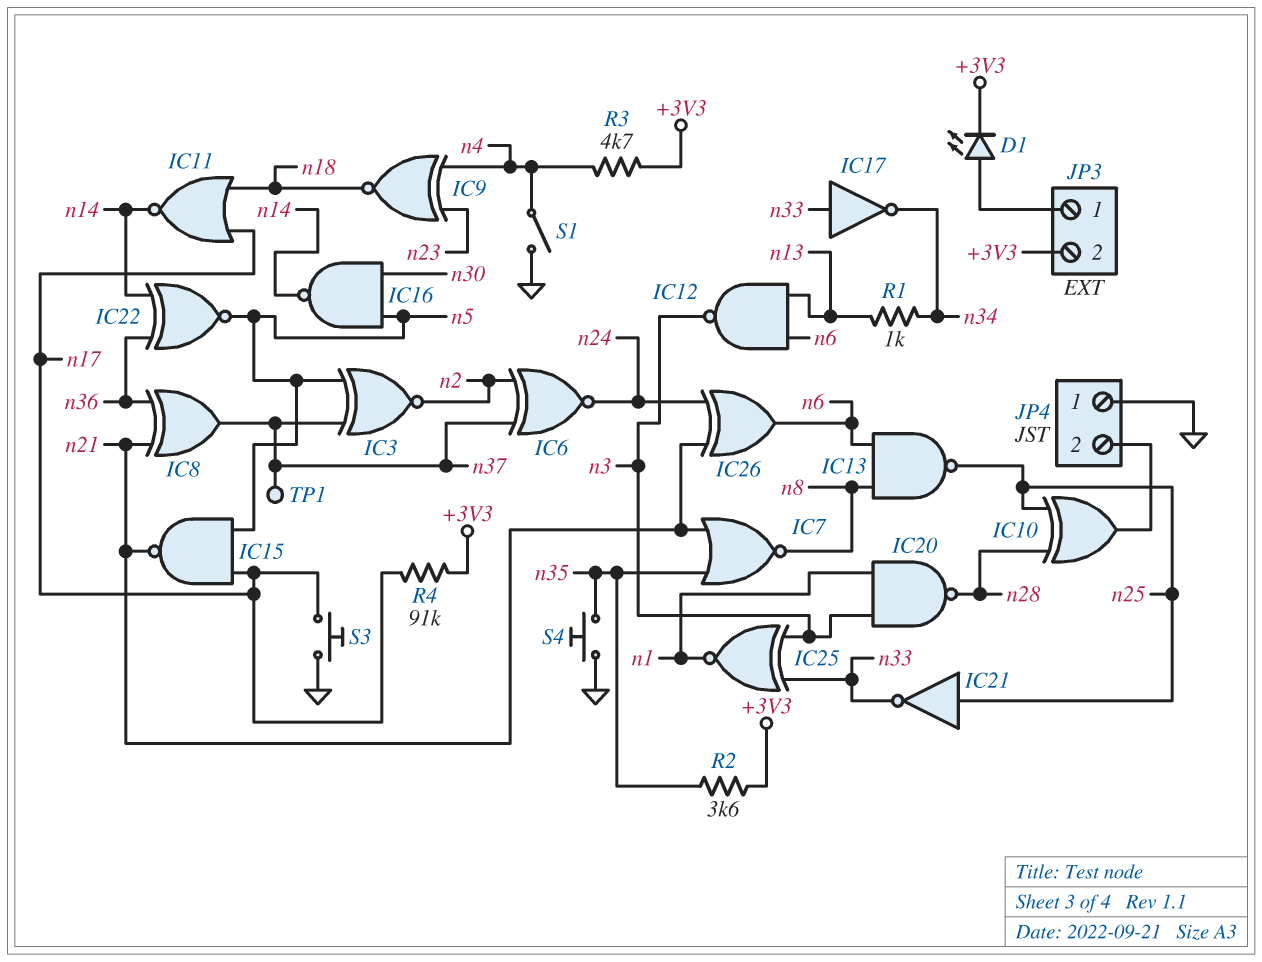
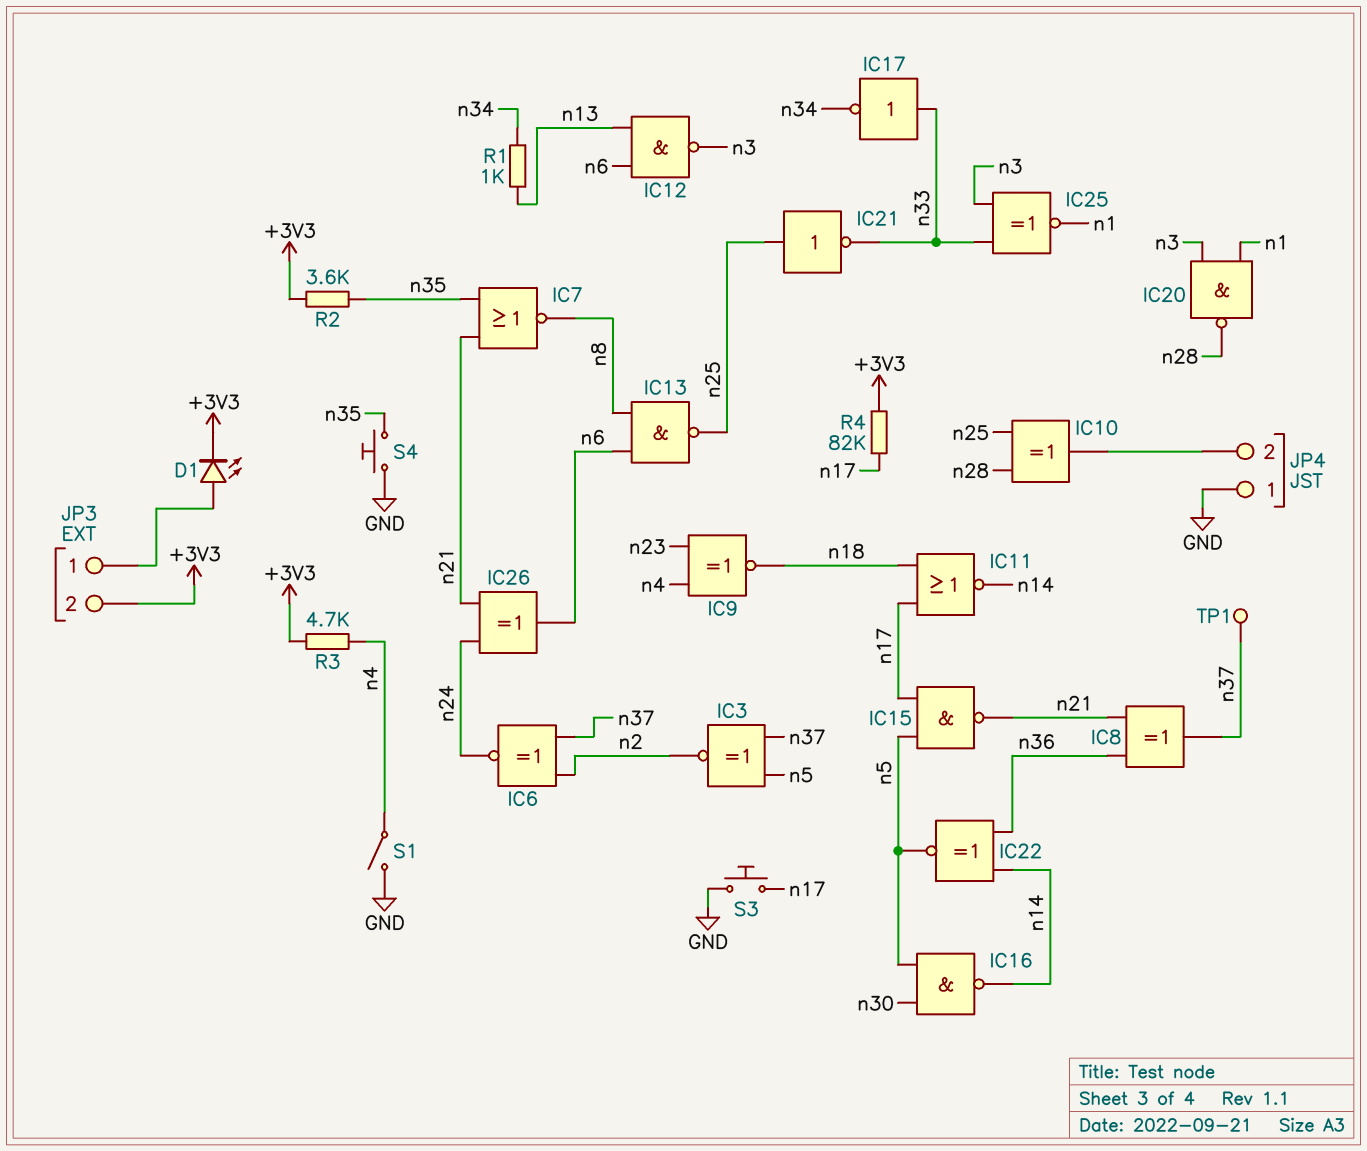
R4: 91k (+3V3, n17) -> 82k (+3V3, n17)

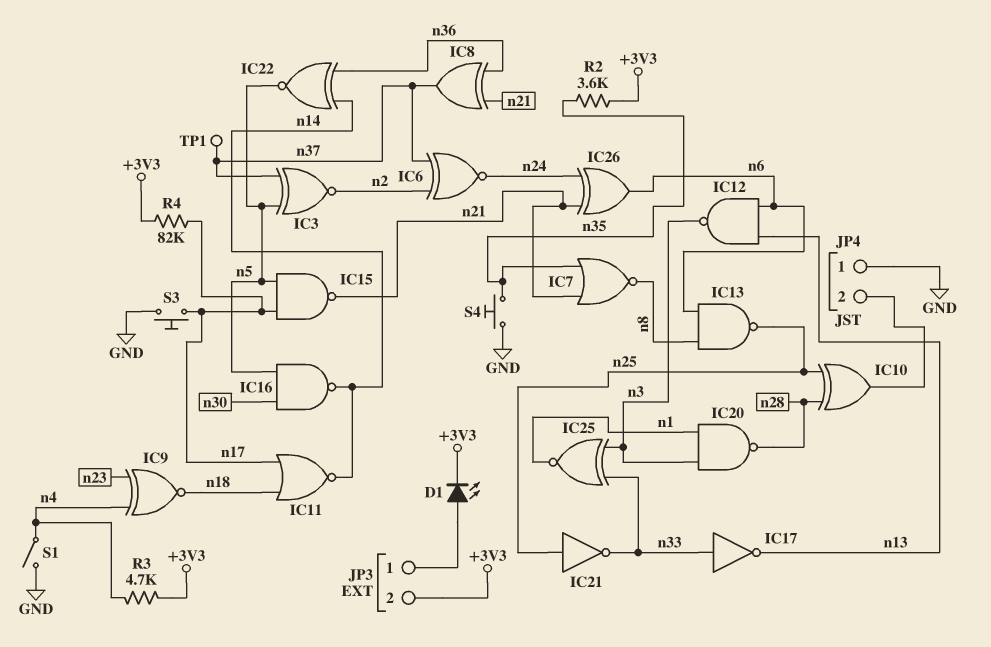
IC17: NOT (in n33, out n34) -> NOT (in n33, out n13)
R1: 1k (n13, n34) -> none

